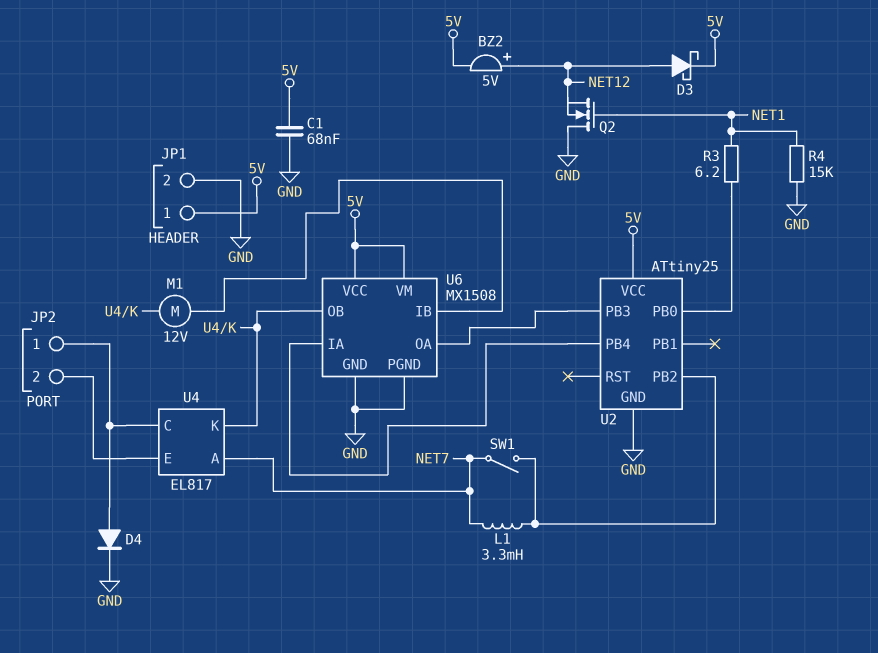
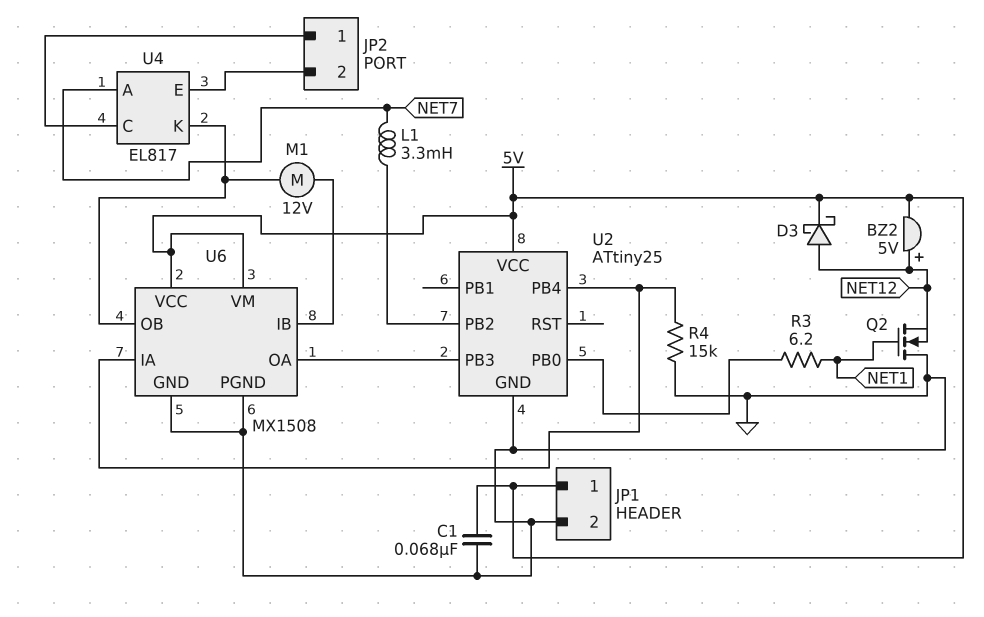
D4: diode (A JP2/1, K GND) -> none
R4: 15k (GND, NET1) -> 15k (GND, U2/PB4)
SW1: switch (NET7, U2/PB2) -> none

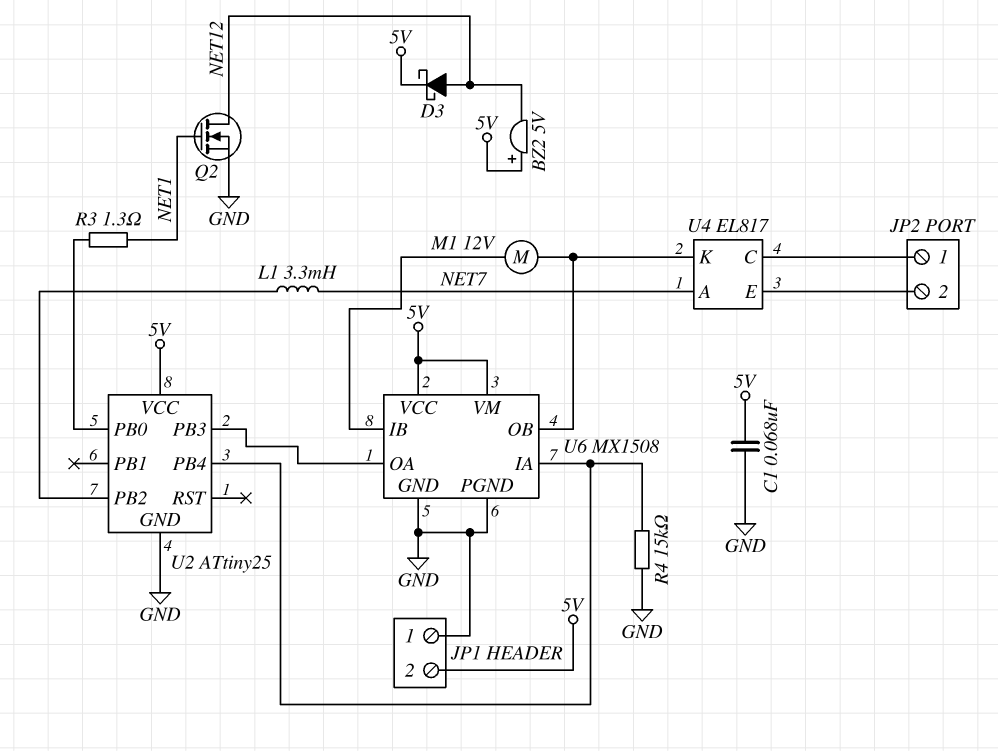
BZ2: buzzer 5V (plus NET12, minus 5V) -> buzzer 5V (plus 5V, minus NET12)
JP1 pin 1: 5V -> GND
JP1 pin 2: GND -> 5V
Q2: NMOS (G NET1, D GND, S NET12) -> NMOS (G NET1, D NET12, S GND)
R3: 6.2 (NET1, U2/PB0) -> 1.3 (NET1, U2/PB0)

